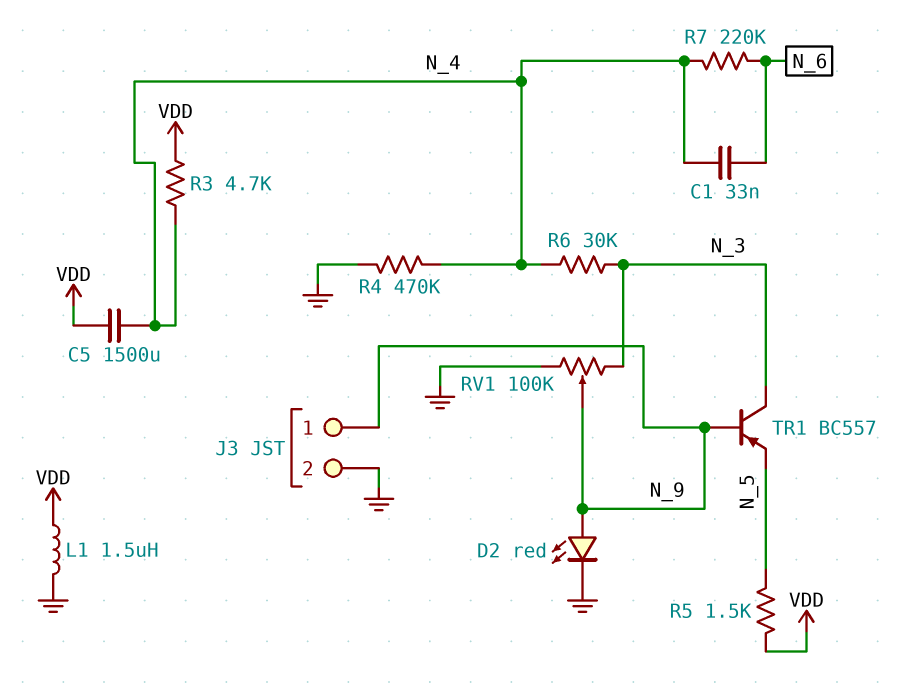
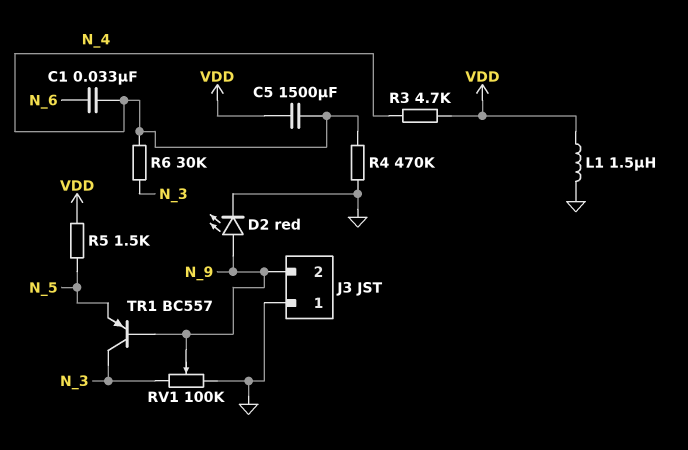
J3 pin 1: N_9 -> GND
J3 pin 2: GND -> N_9
R7: 220k (N_4, N_6) -> none

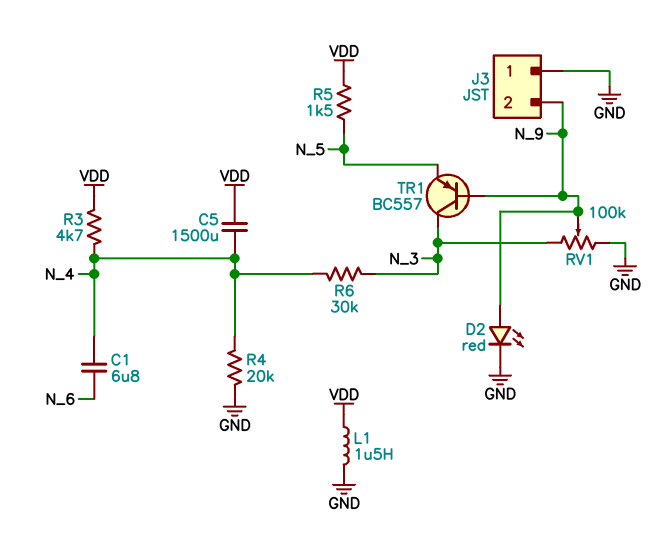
C1: 33nF (N_4, N_6) -> 6.8uF (N_4, N_6)
R4: 470k (GND, N_4) -> 20k (GND, N_4)

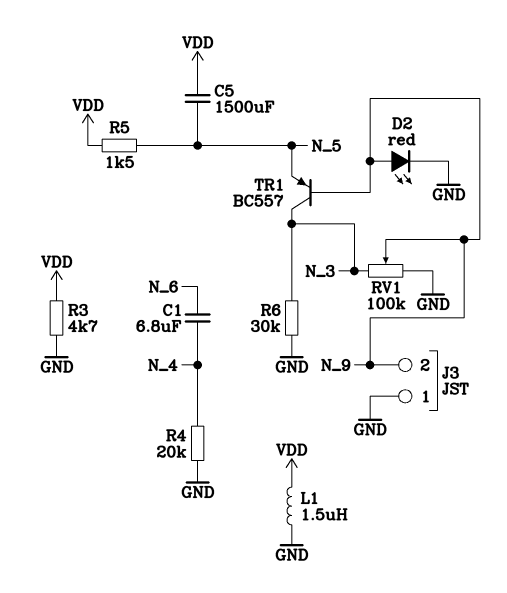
C5: 1500uF (N_4, VDD) -> 1500uF (N_5, VDD)
R3: 4.7k (N_4, VDD) -> 4.7k (GND, VDD)
R6: 30k (N_3, N_4) -> 30k (GND, N_3)

